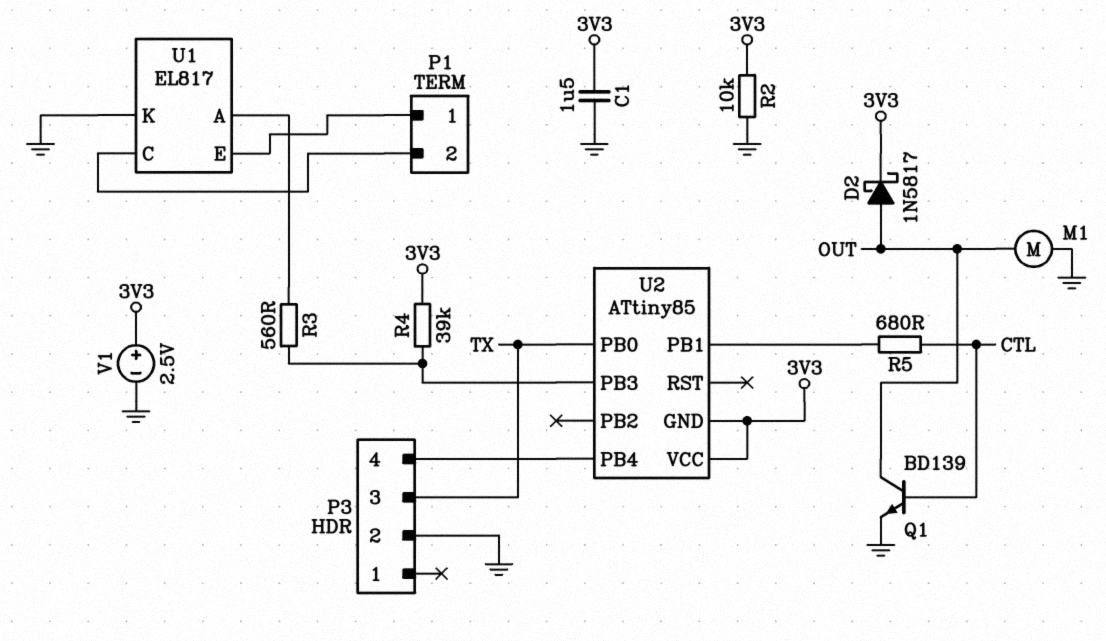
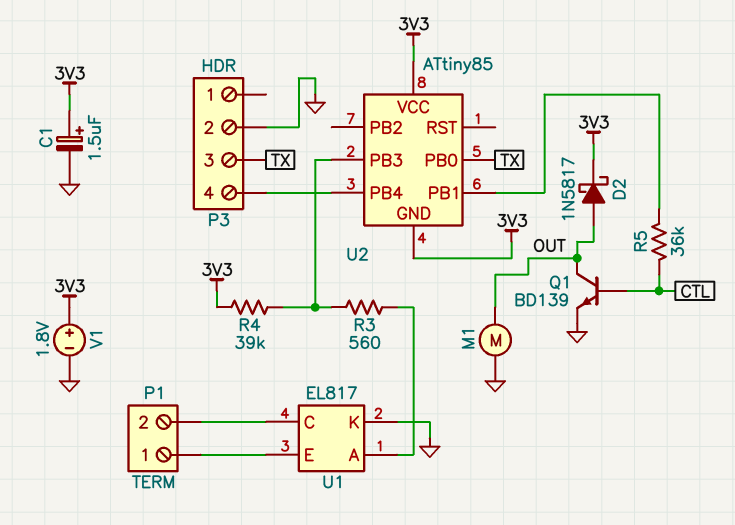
C1: 1.5uF (3V3, GND) -> 1.5uF (plus 3V3, minus GND)
R2: 10k (3V3, GND) -> none
R5: 680 (CTL, U2/PB1) -> 36k (CTL, U2/PB1)
V1: 2.5V (plus 3V3, minus GND) -> 1.8V (plus 3V3, minus GND)

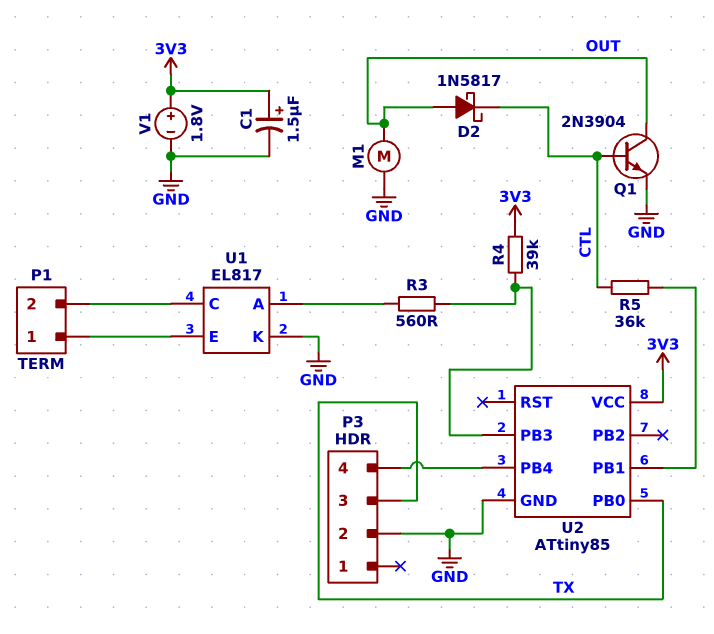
D2: schottky 1N5817 (A OUT, K 3V3) -> schottky 1N5817 (A OUT, K CTL)
Q1: NPN BD139 (B CTL, C OUT, E GND) -> NPN 2N3904 (B CTL, C OUT, E GND)
U2 pin GND: 3V3 -> GND

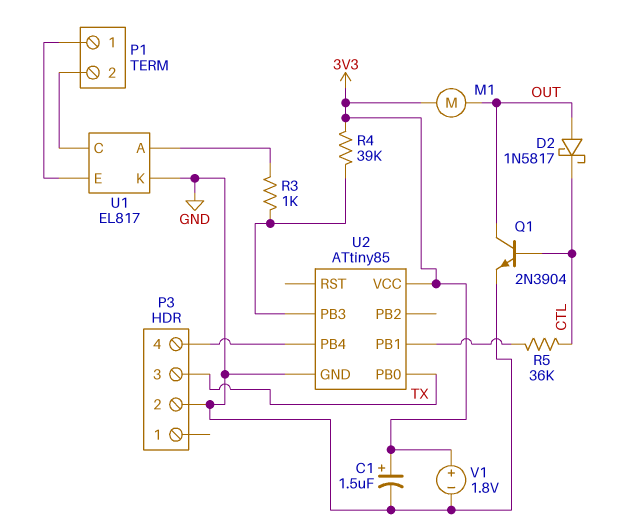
M1: motor (GND, OUT) -> motor (3V3, OUT)
R3: 560 (U1/A, U2/PB3) -> 1k (U1/A, U2/PB3)

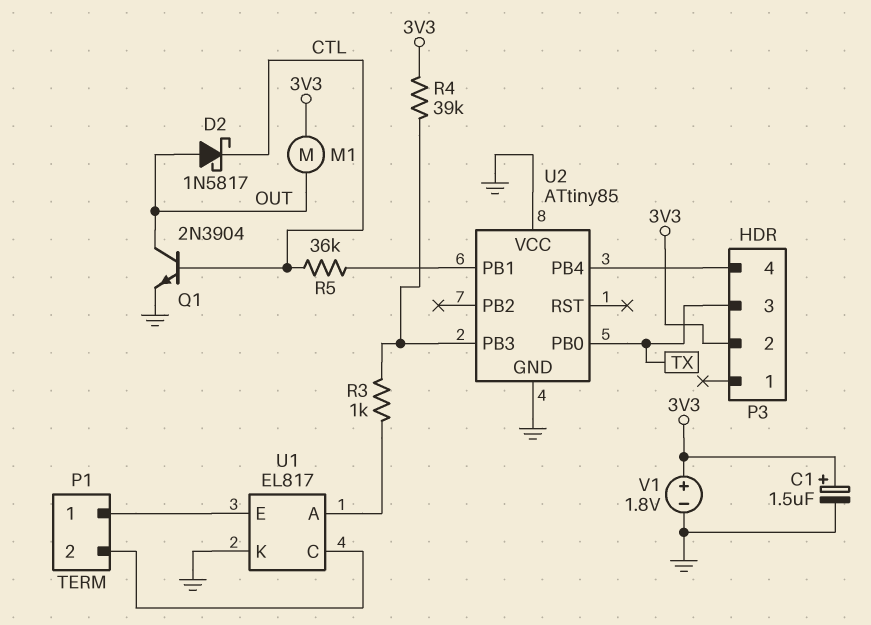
P3 pin 2: GND -> 3V3
U2 pin VCC: 3V3 -> GND

